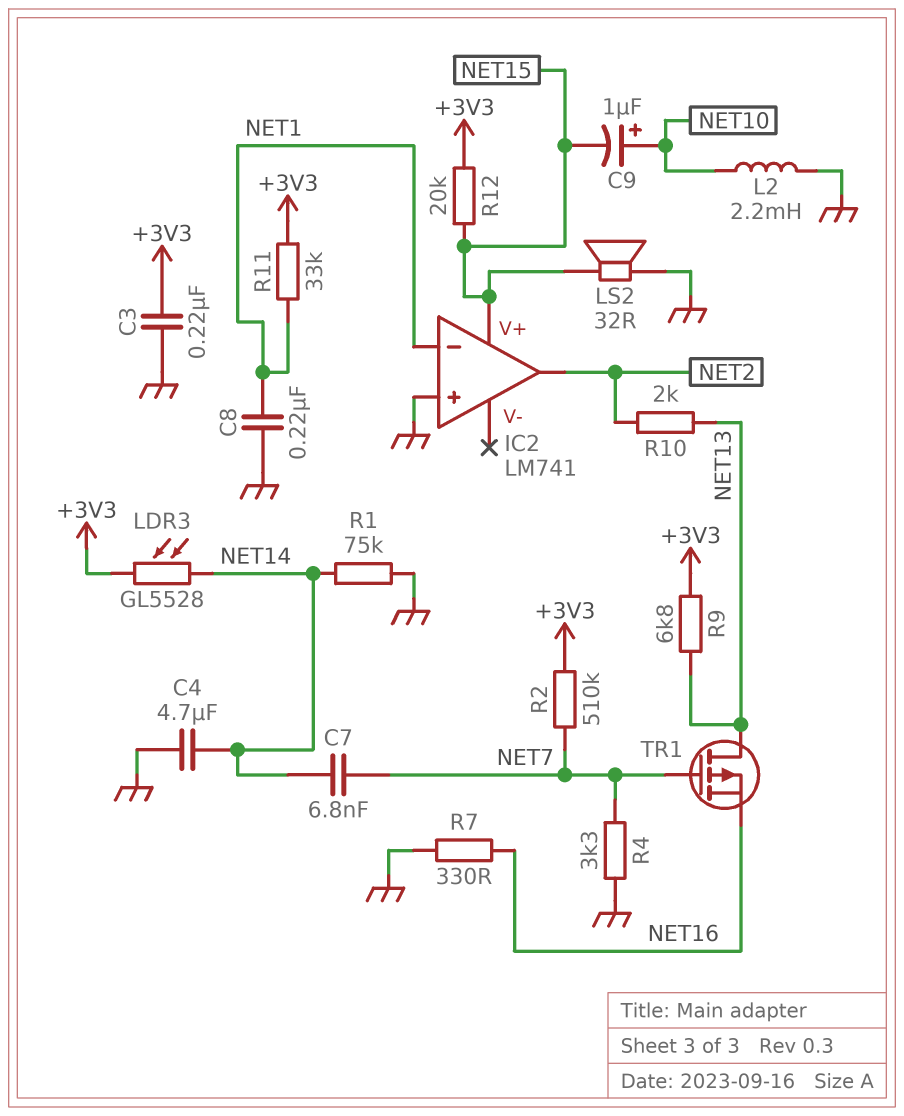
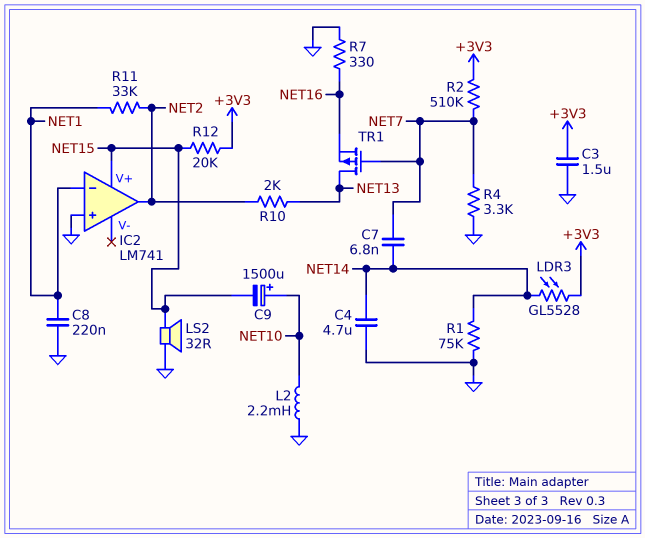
C3: 220nF (+3V3, GND) -> 1.5uF (+3V3, GND)
C9: 1uF (plus NET10, minus NET15) -> 1500uF (plus NET10, minus NET15)
R9: 6.8k (+3V3, NET13) -> none
R11: 33k (+3V3, NET1) -> 33k (NET1, NET2)

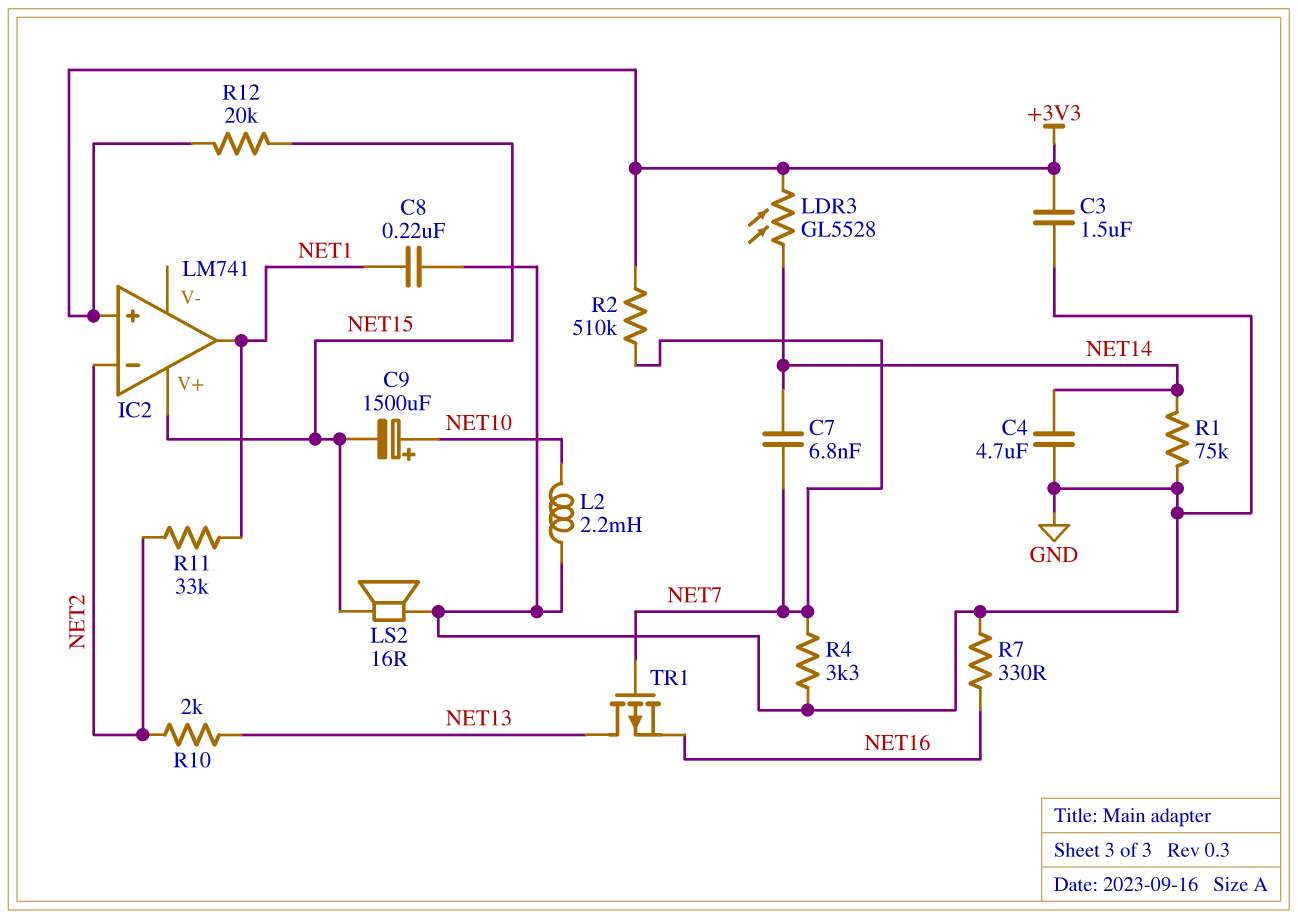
IC2 pin in+: GND -> +3V3
IC2 pin in-: NET1 -> NET2
IC2 pin out: NET2 -> NET1
LS2: speaker 32R (GND, NET15) -> speaker 16R (GND, NET15)

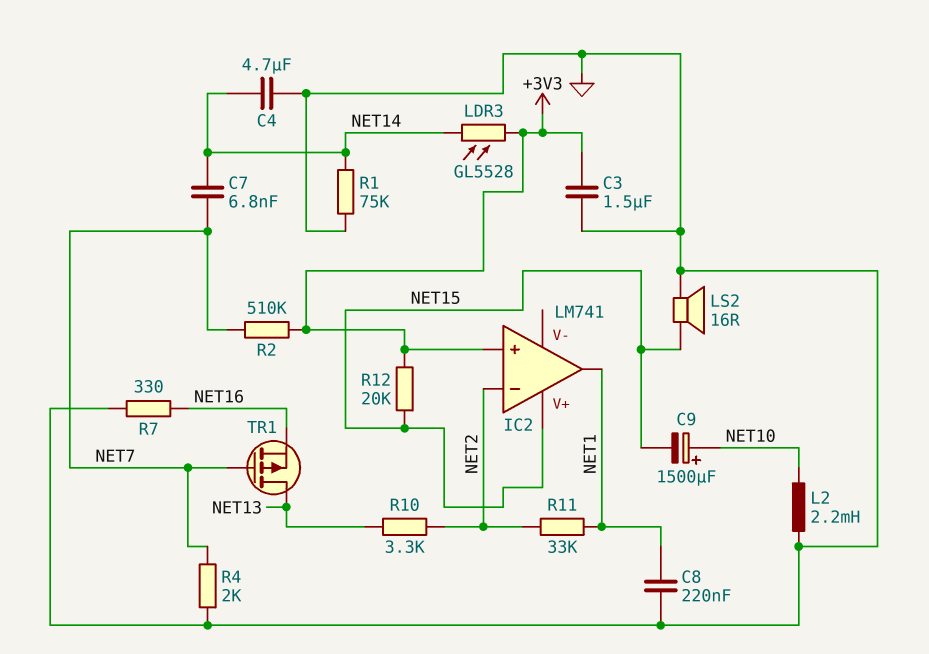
R4: 3.3k (GND, NET7) -> 2k (GND, NET7)
R10: 2k (NET2, NET13) -> 3.3k (NET2, NET13)

